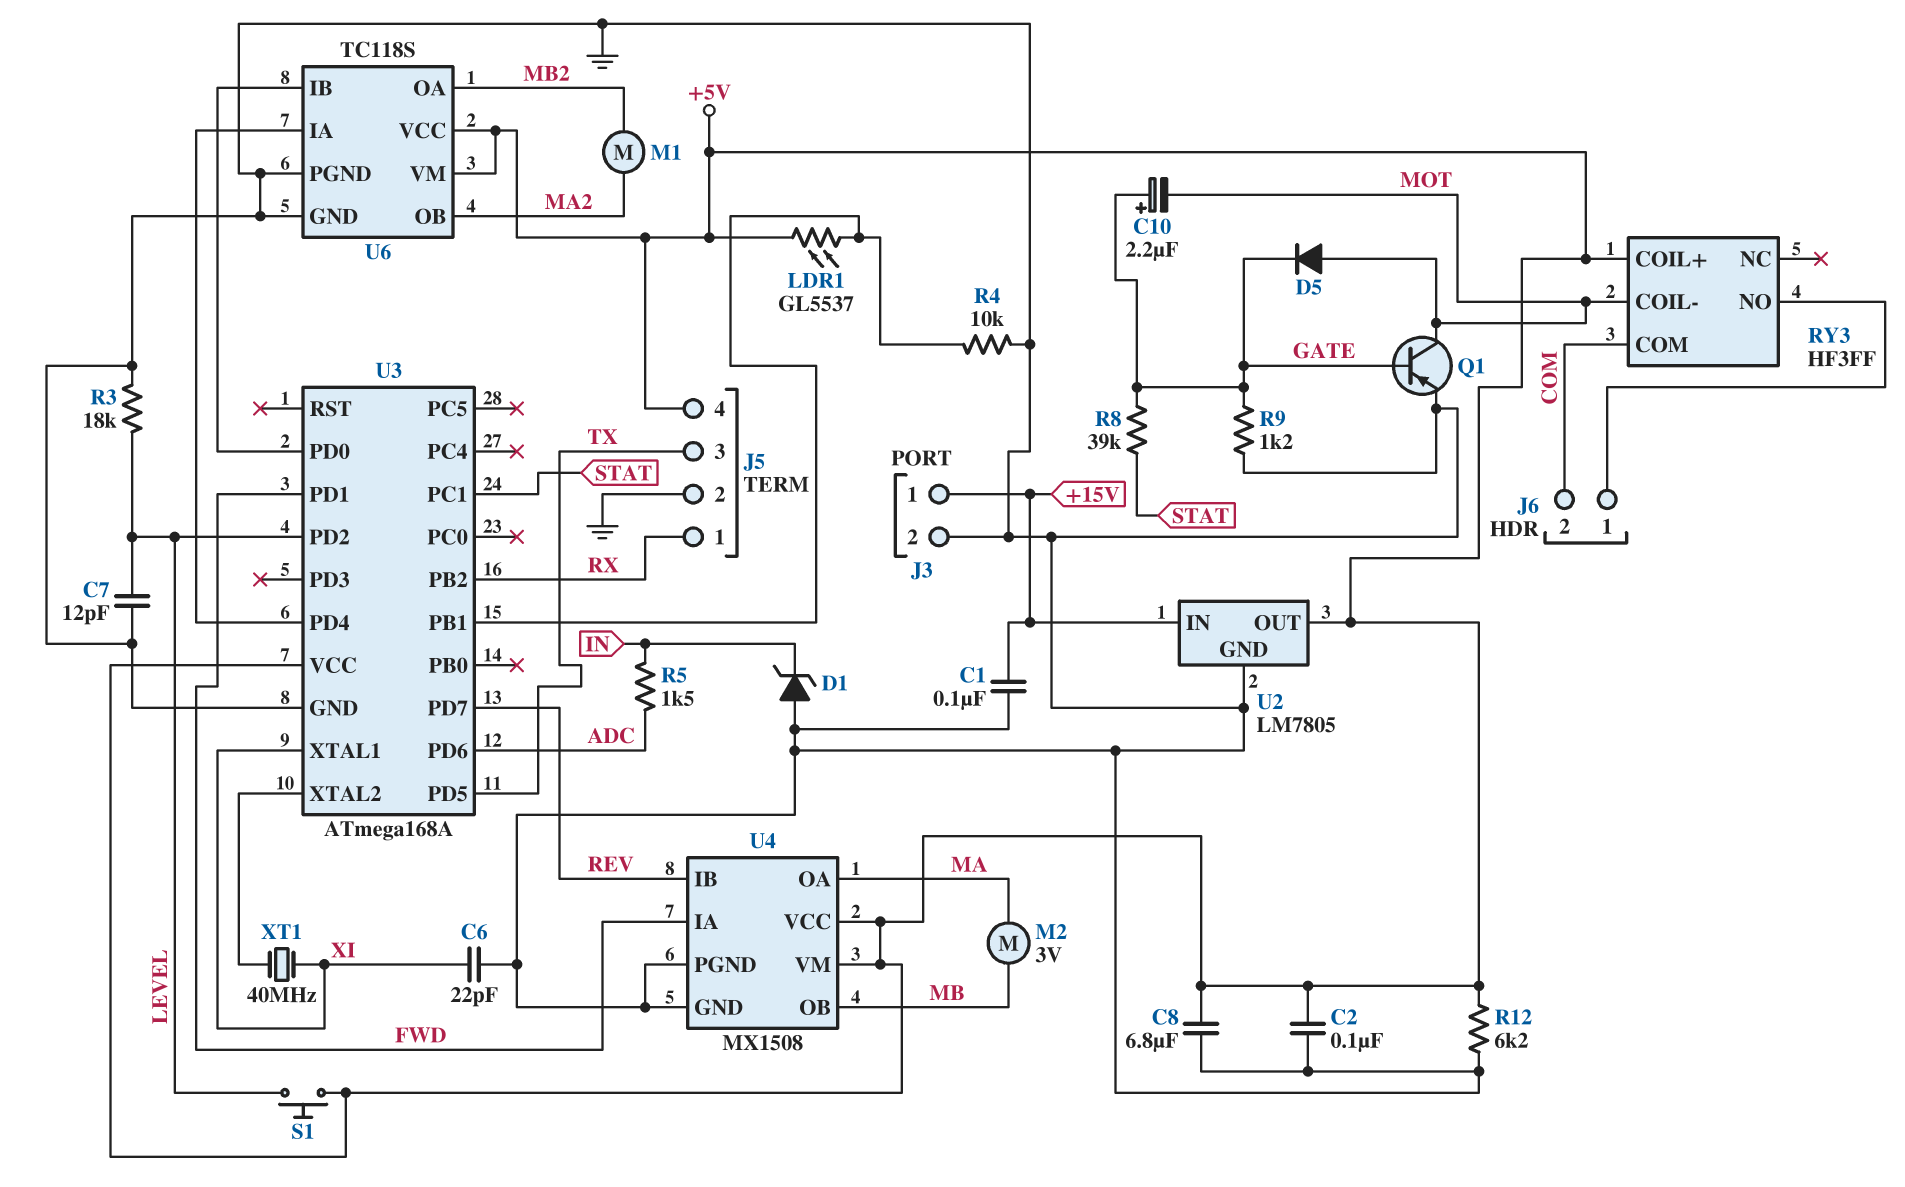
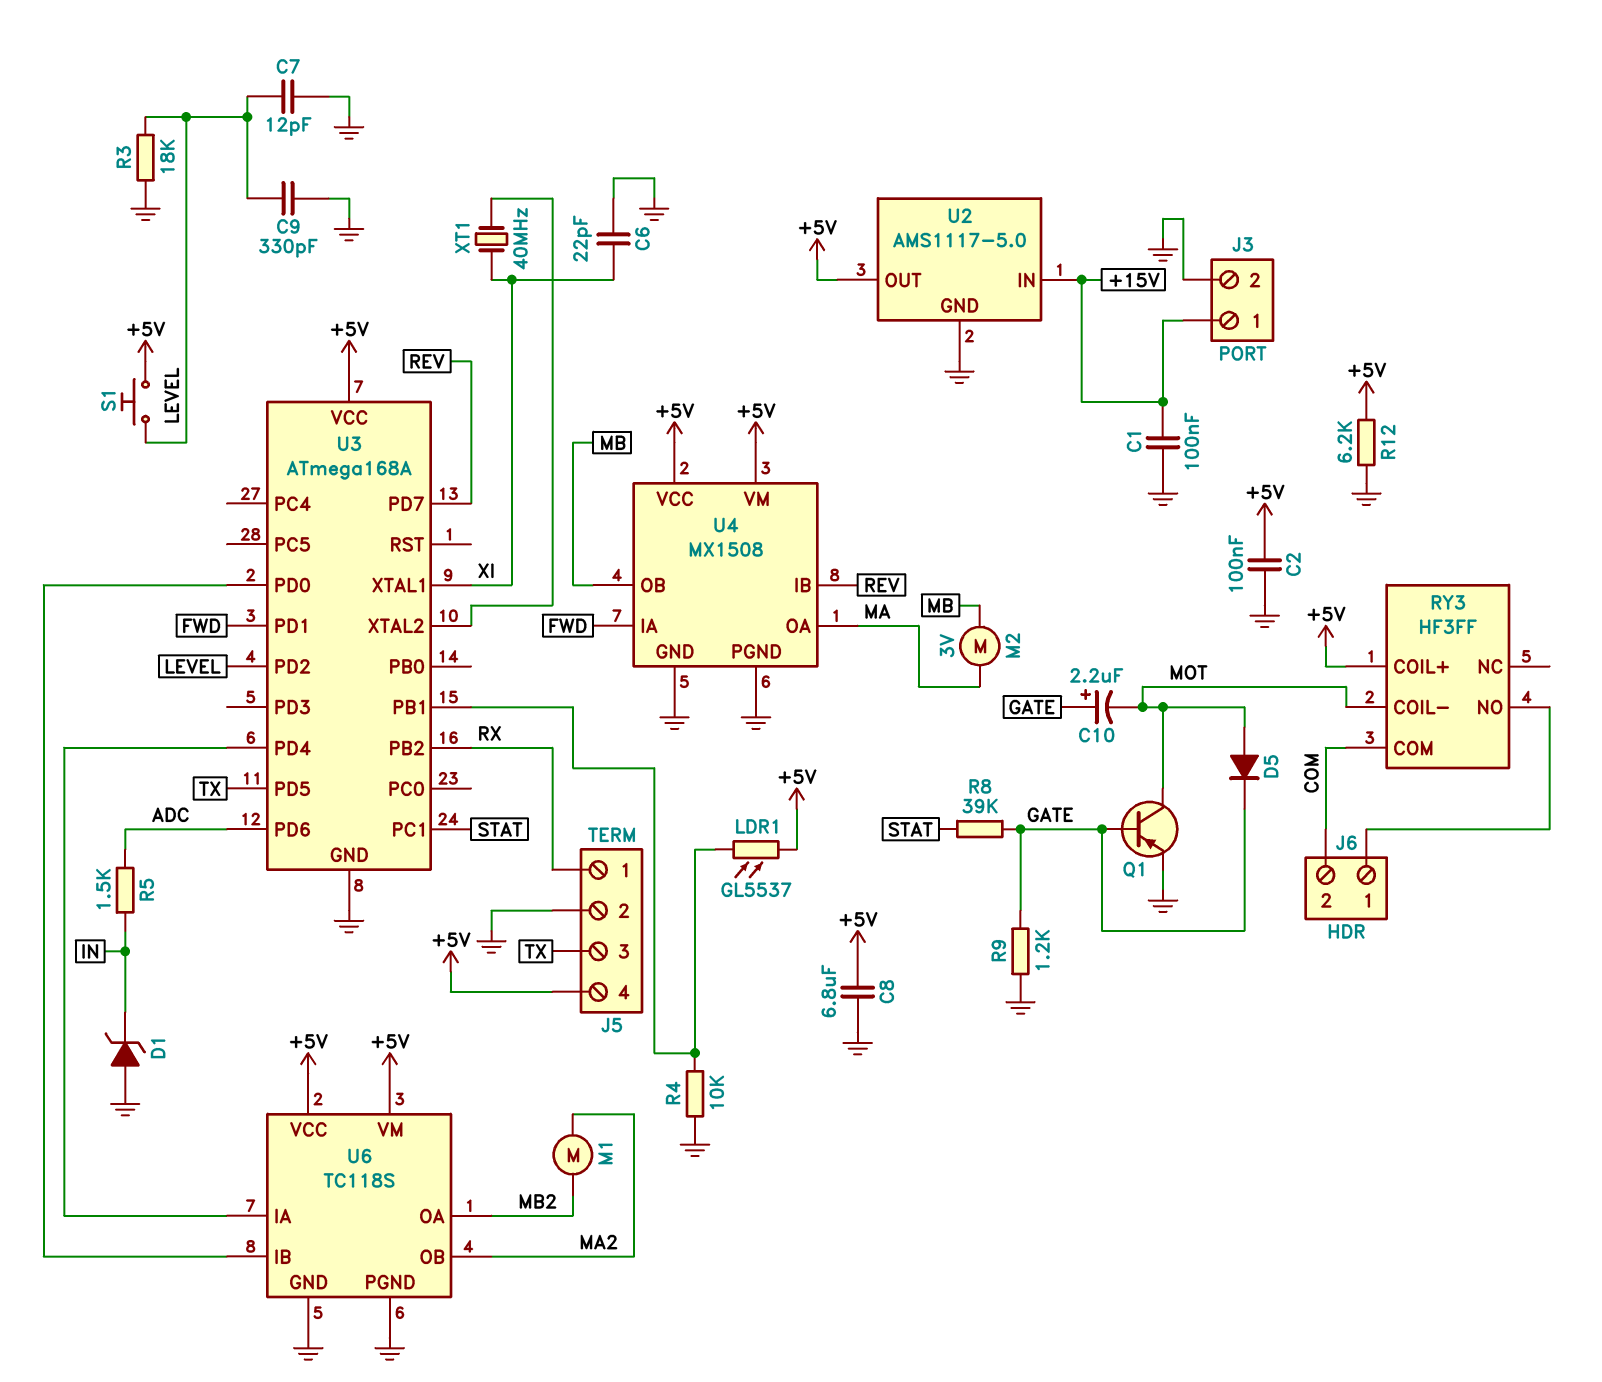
C9: none -> 330pF (GND, LEVEL)
U2: LM7805 -> AMS1117-5.0

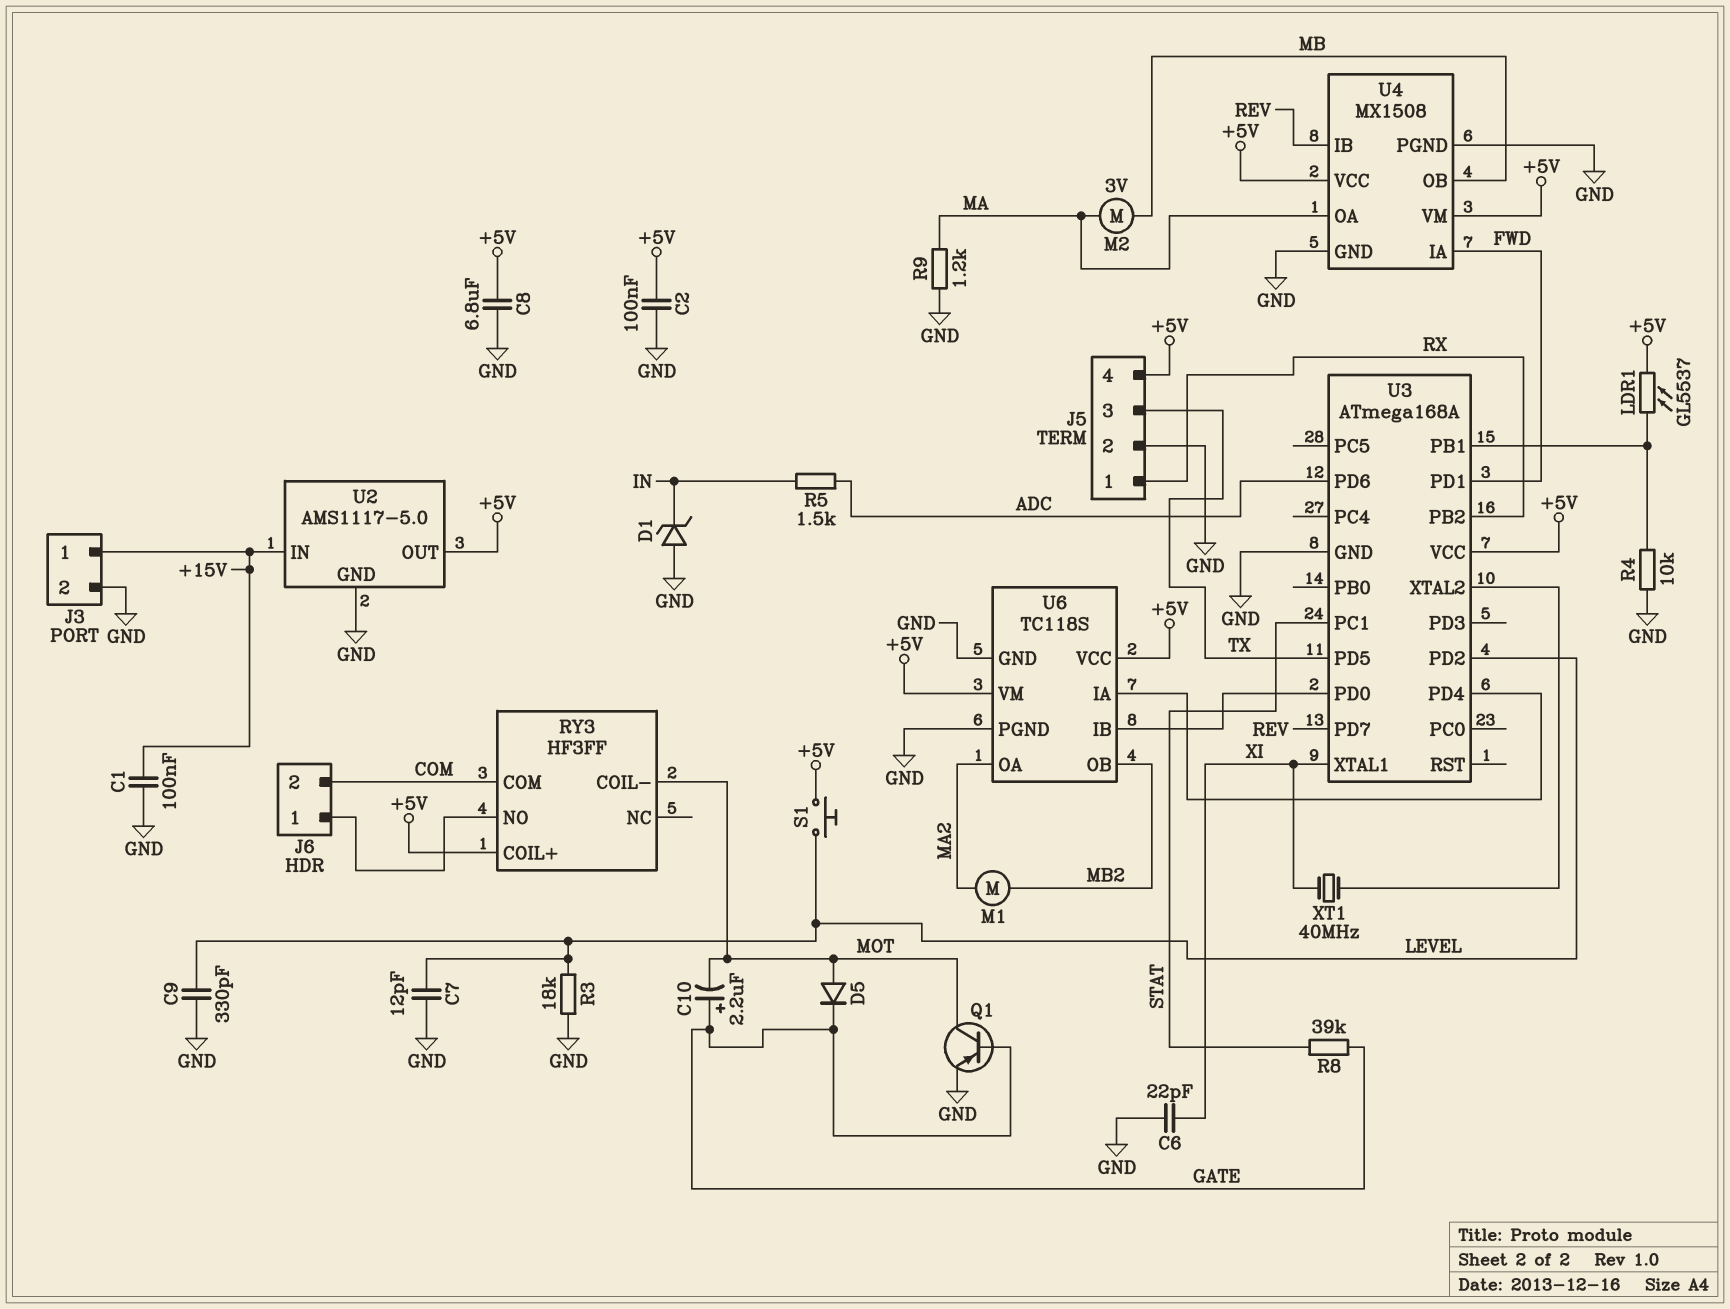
R9: 1.2k (GATE, GND) -> 1.2k (GND, MA)
R12: 6.2k (+5V, GND) -> none
U6 pin OA: MB2 -> MA2
U6 pin OB: MA2 -> MB2

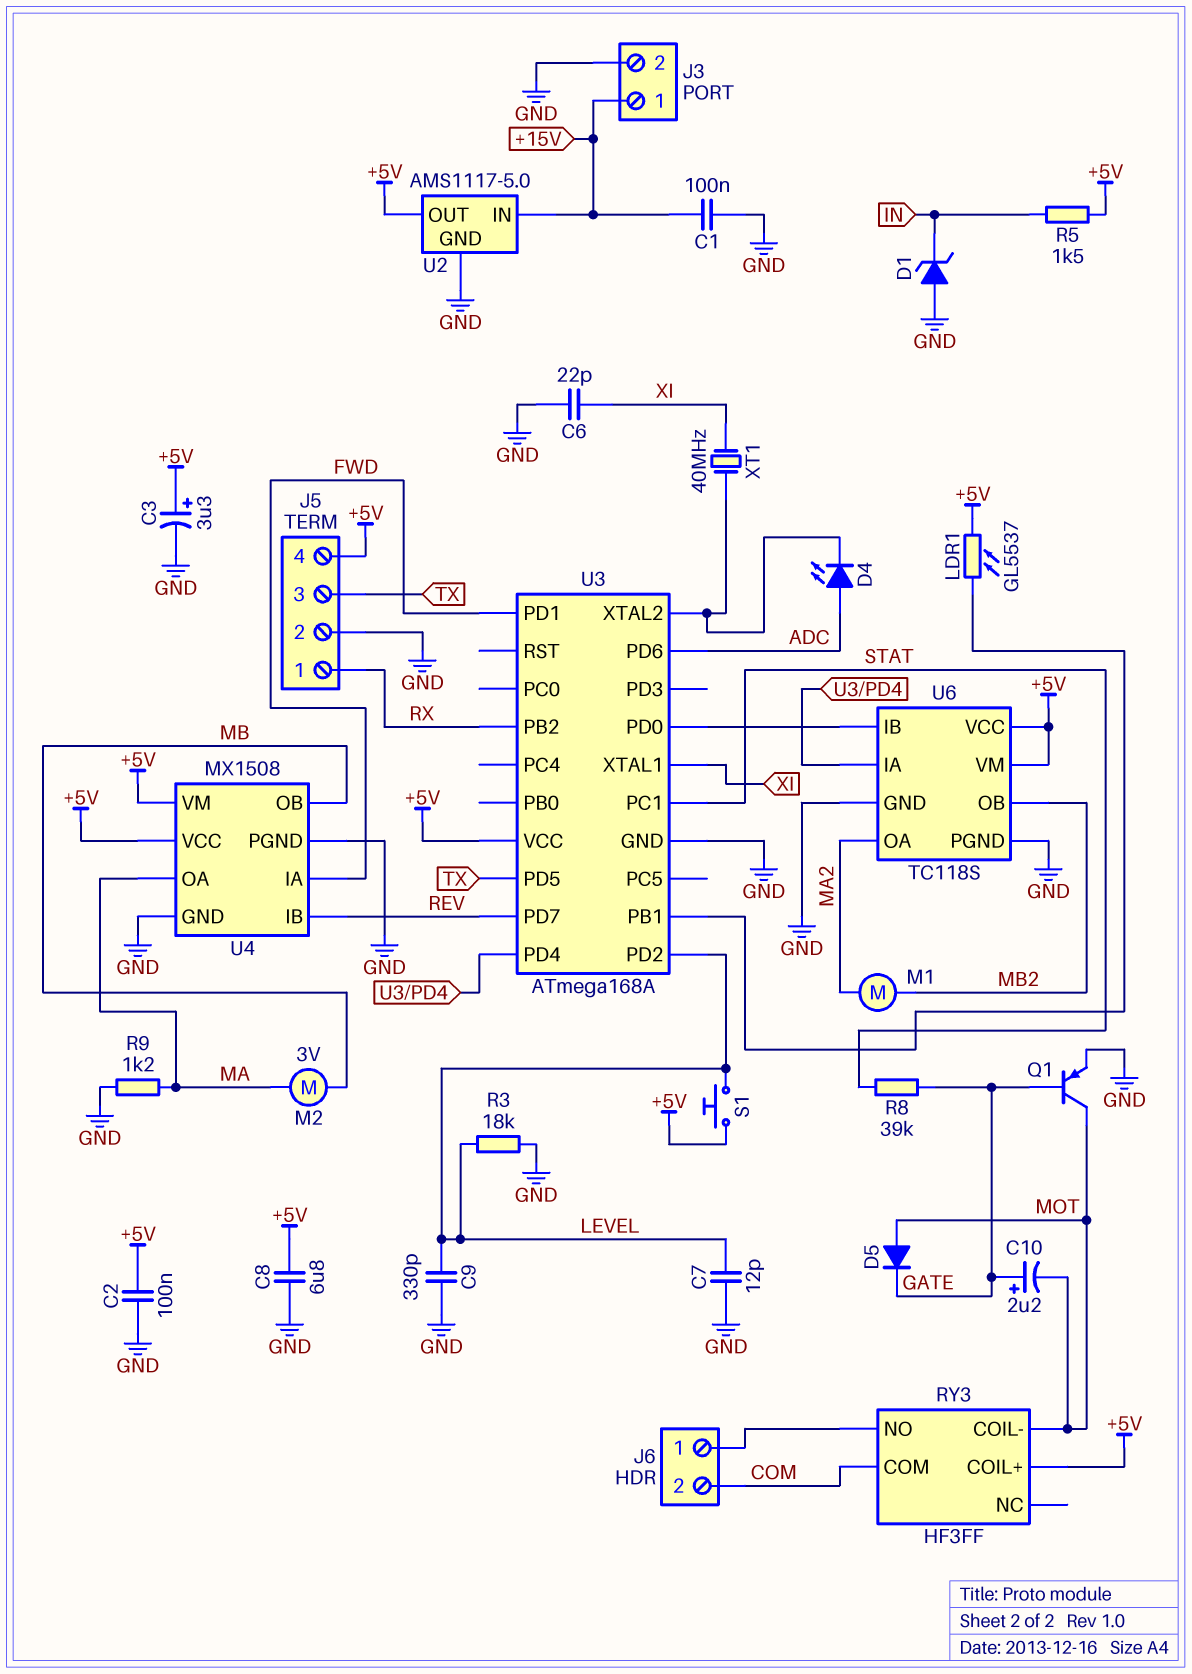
C3: none -> 3.3uF (plus +5V, minus GND)
D4: none -> LED (A ADC, K U3/XTAL2)
R4: 10k (GND, U3/PB1) -> none
R5: 1.5k (ADC, IN) -> 1.5k (+5V, IN)

